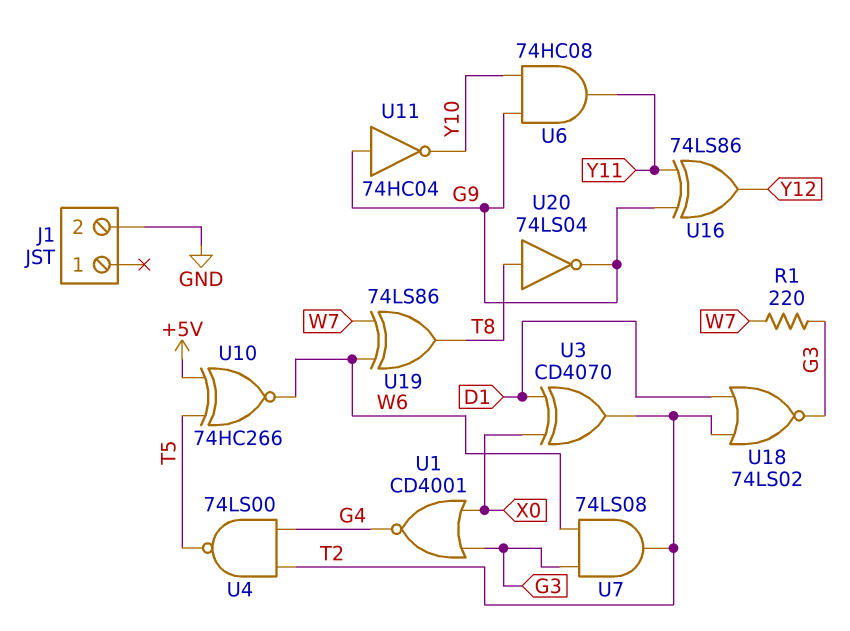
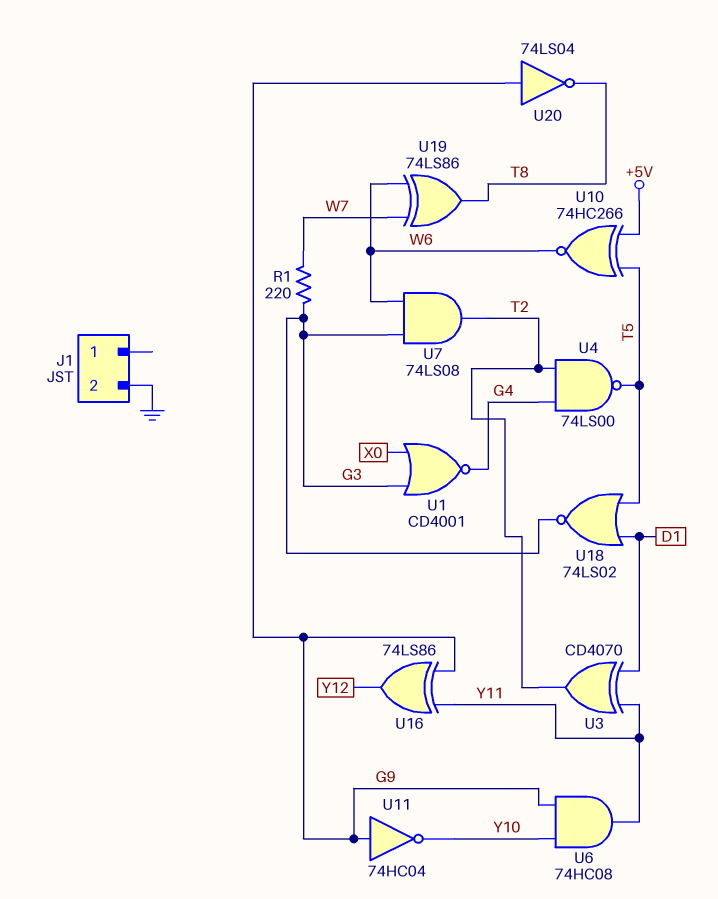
U3: XOR CD4070 (in D1, in X0, out T2) -> XOR CD4070 (in D1, in Y11, out T2)
U18: NOR 74LS02 (in D1, in T2, out G3) -> NOR 74LS02 (in D1, in T5, out G3)
U20: NOT 74LS04 (in T8, out G9) -> NOT 74LS04 (in G9, out T8)

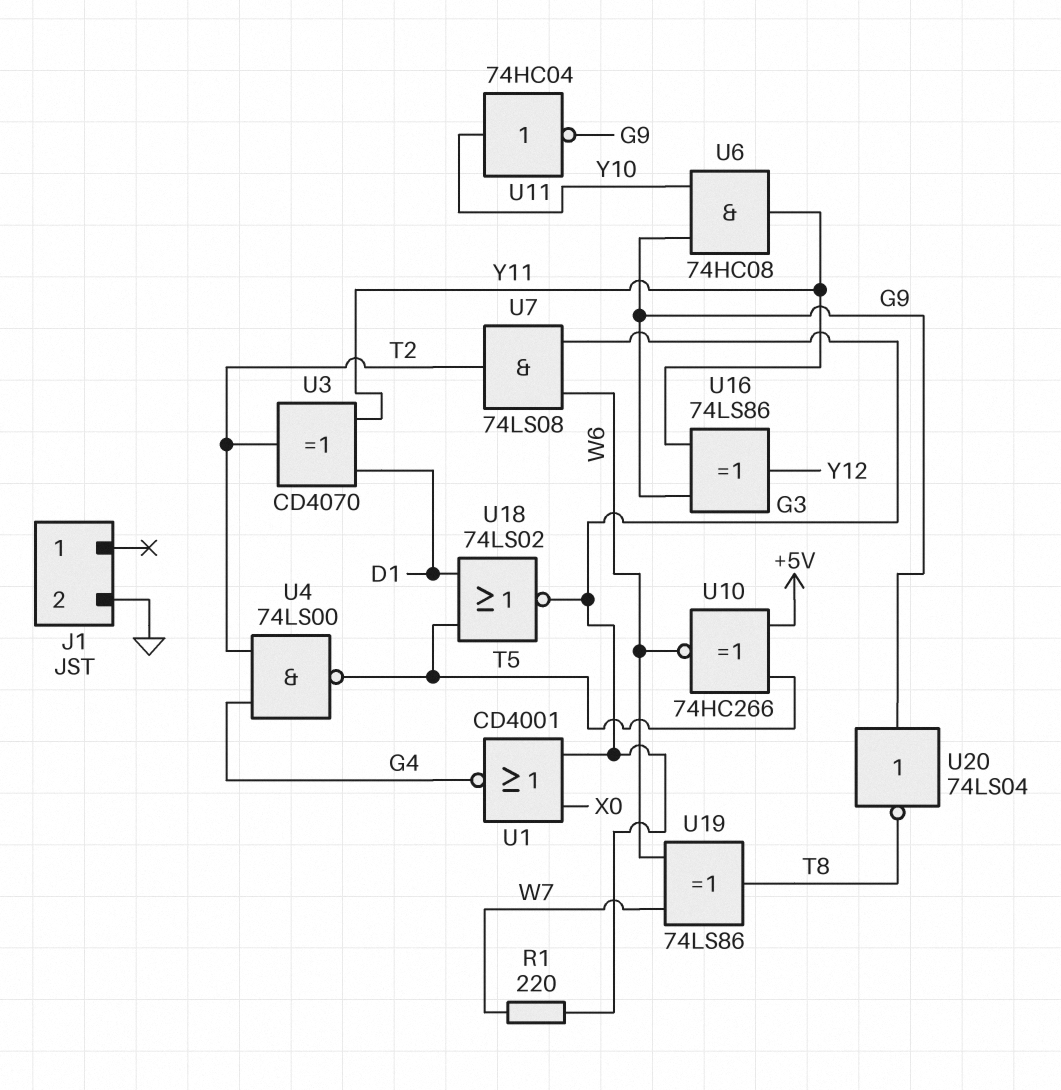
U11: NOT 74HC04 (in G9, out Y10) -> NOT 74HC04 (in Y10, out G9)

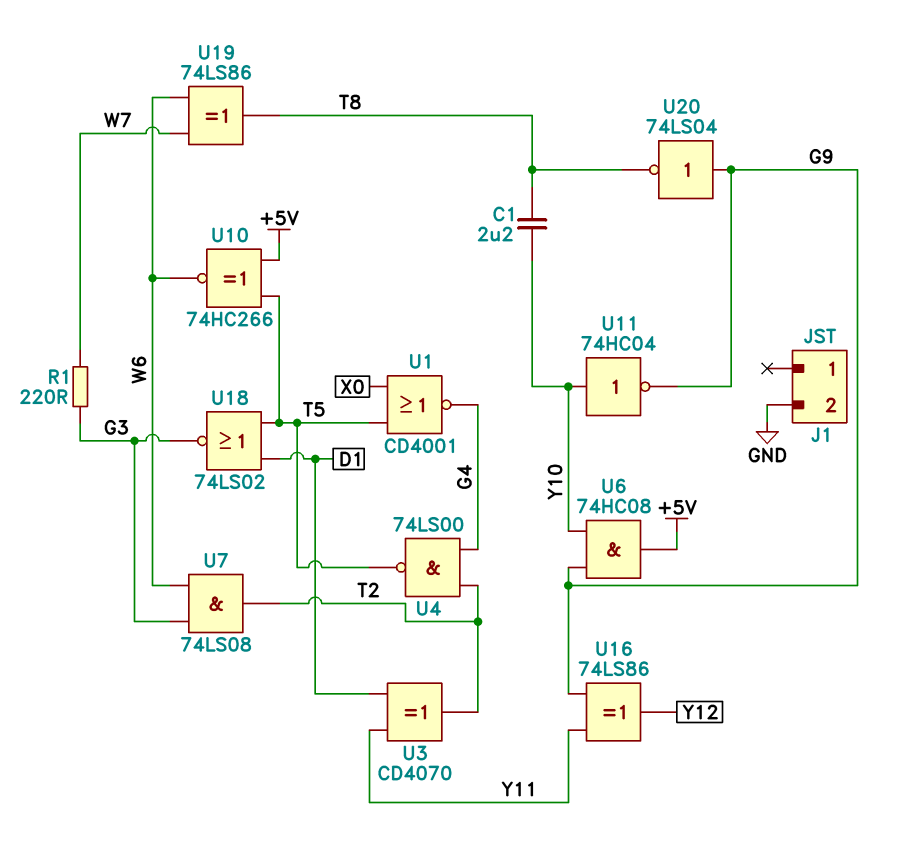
C1: none -> 2.2uF (T8, Y10)
U1: NOR CD4001 (in G3, in X0, out G4) -> NOR CD4001 (in T5, in X0, out G4)
U6: AND 74HC08 (in G9, in Y10, out Y11) -> AND 74HC08 (in G9, in Y10, out +5V)

